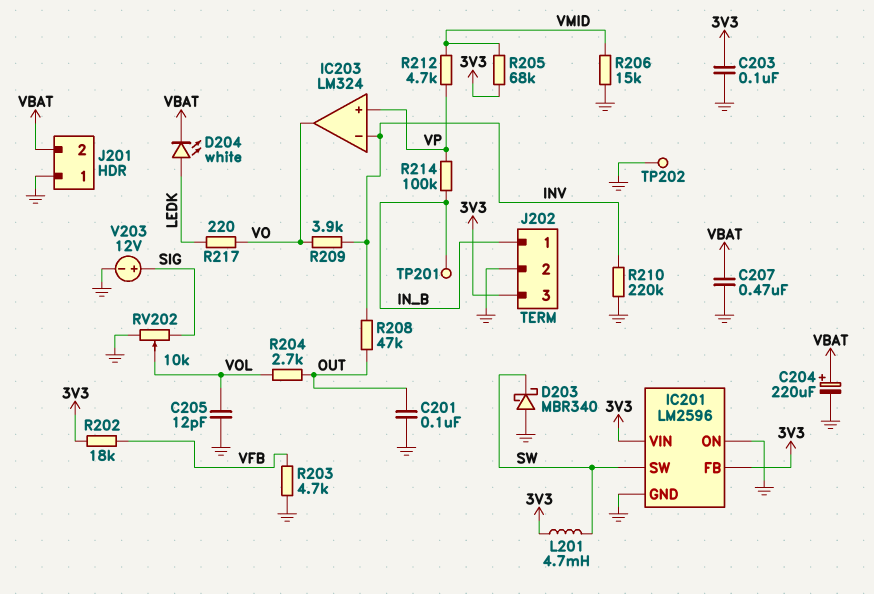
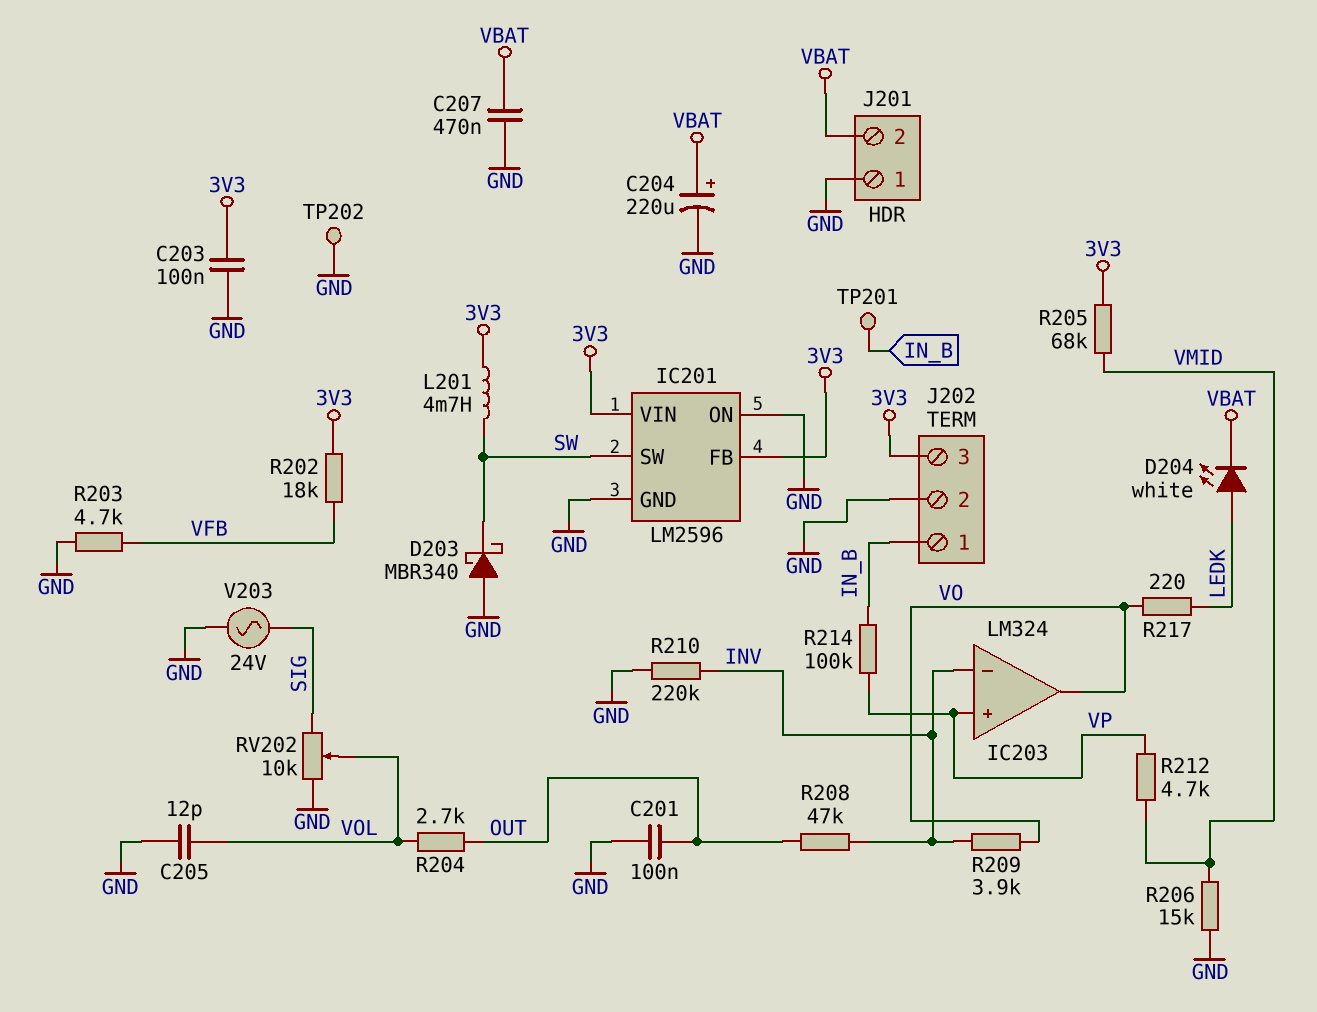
V203: 12V (plus SIG, minus GND) -> AC 24V (GND, SIG)

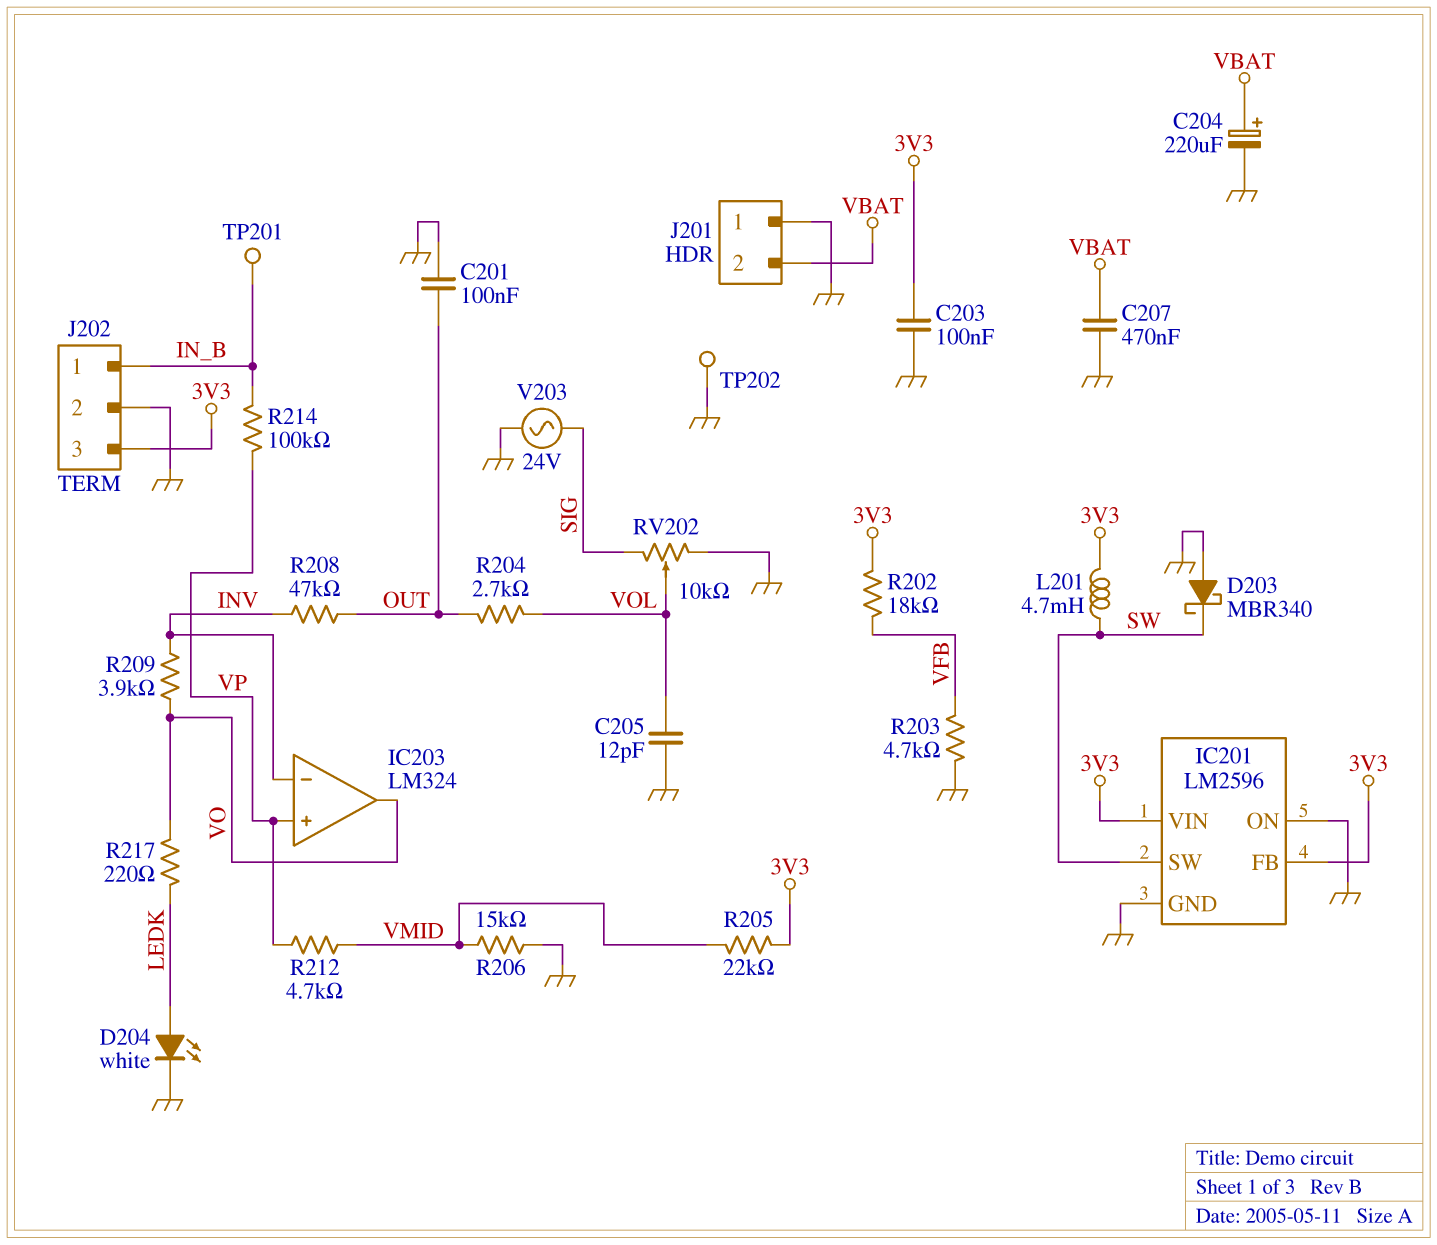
D204: LED white (A LEDK, K VBAT) -> LED white (A LEDK, K GND)
R205: 68k (3V3, VMID) -> 22k (3V3, VMID)
R210: 220k (GND, INV) -> none

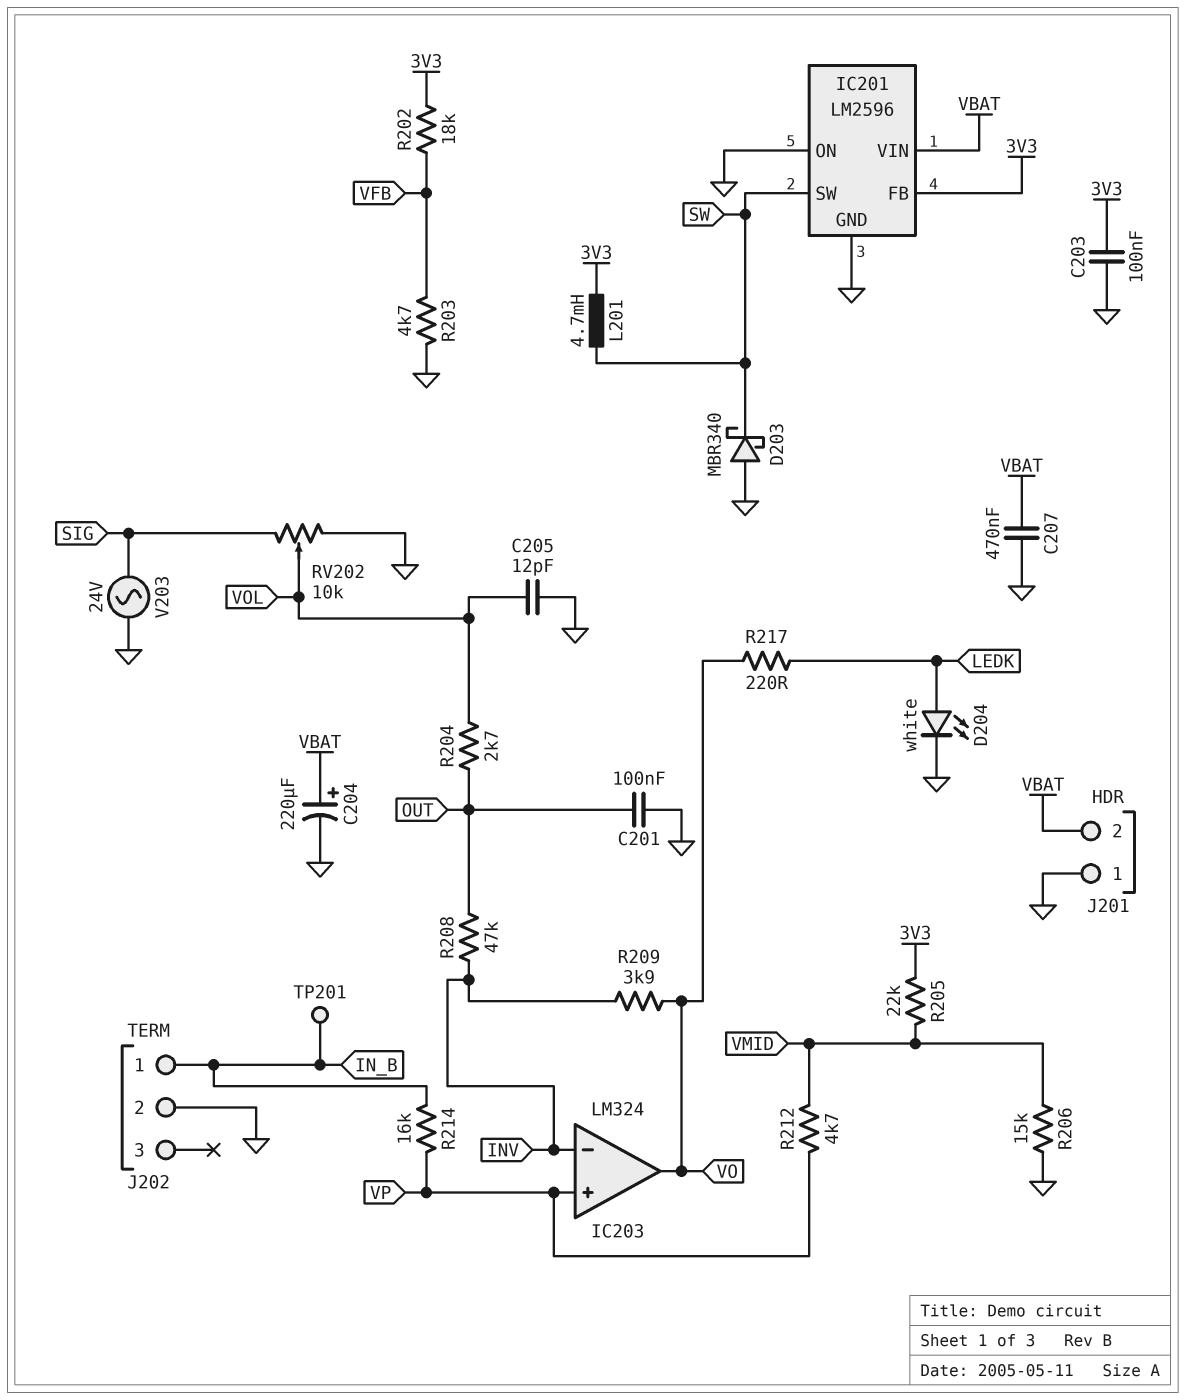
IC201 pin VIN: 3V3 -> VBAT
J202 pin 3: 3V3 -> none
R214: 100k (IN_B, VP) -> 16k (IN_B, VP)
TP202: test point (GND) -> none

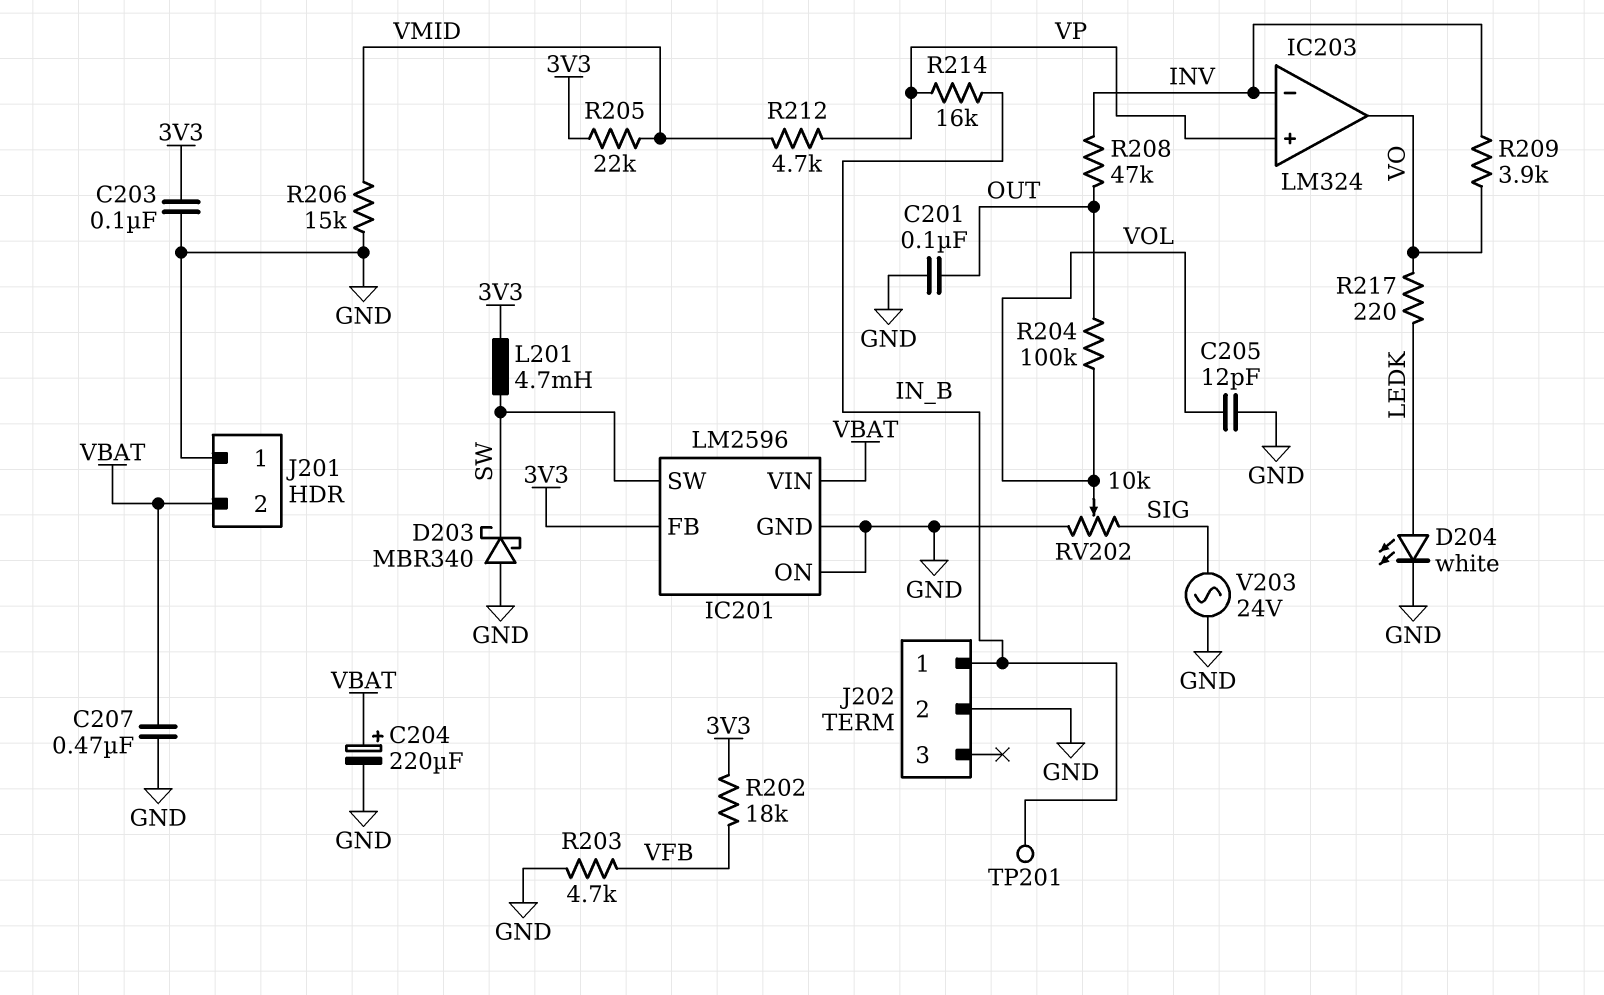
R204: 2.7k (OUT, VOL) -> 100k (OUT, VOL)

